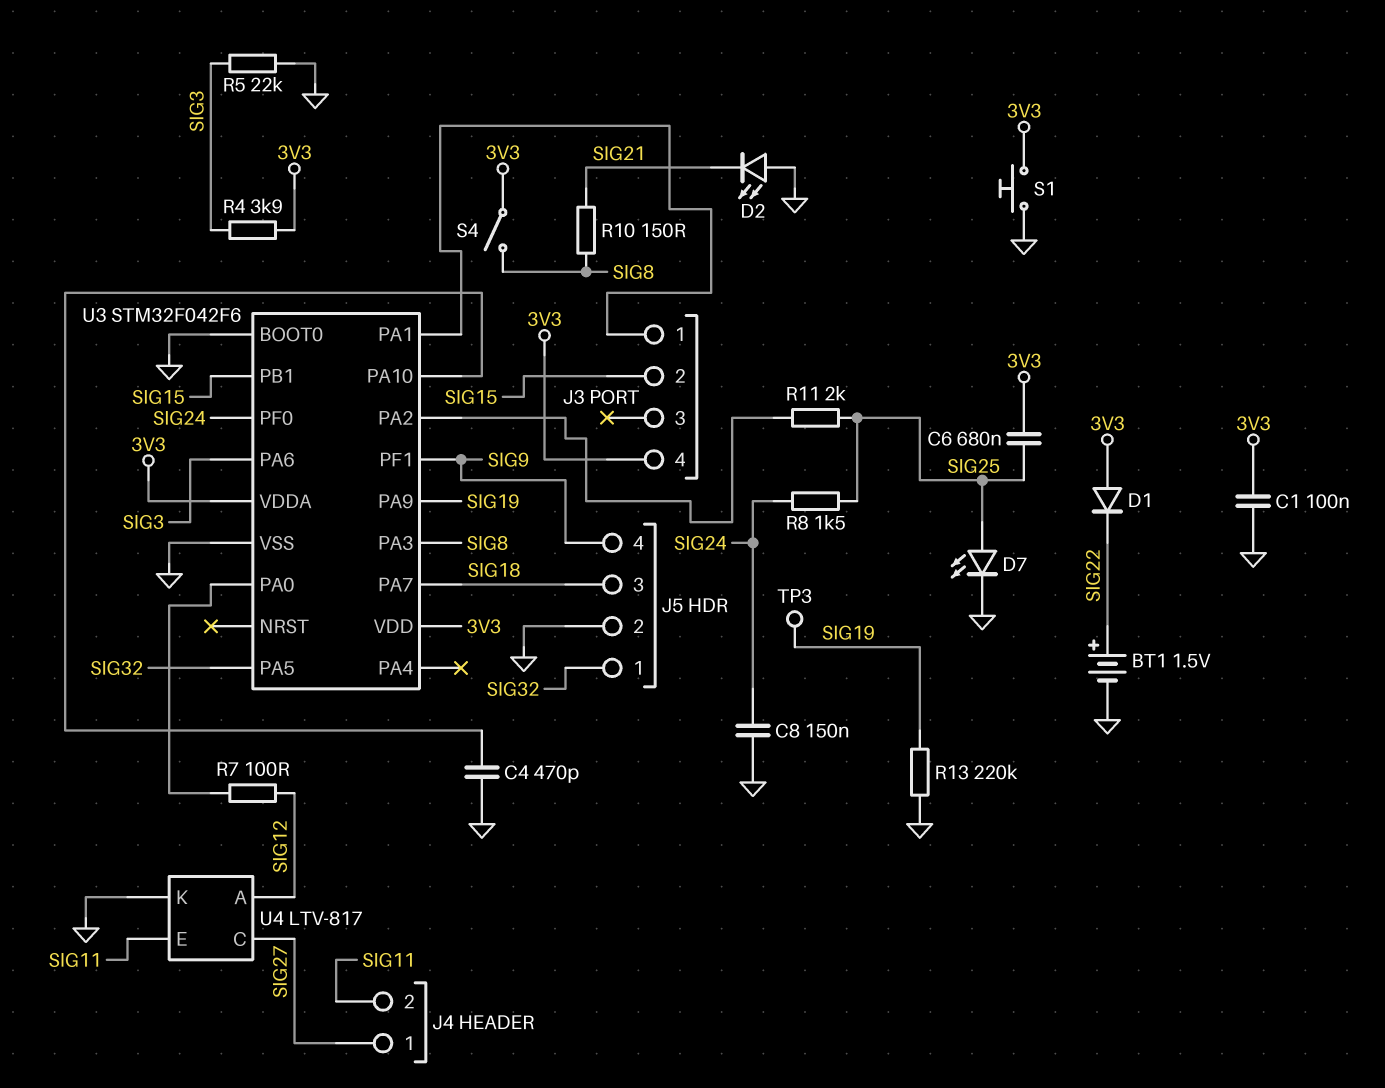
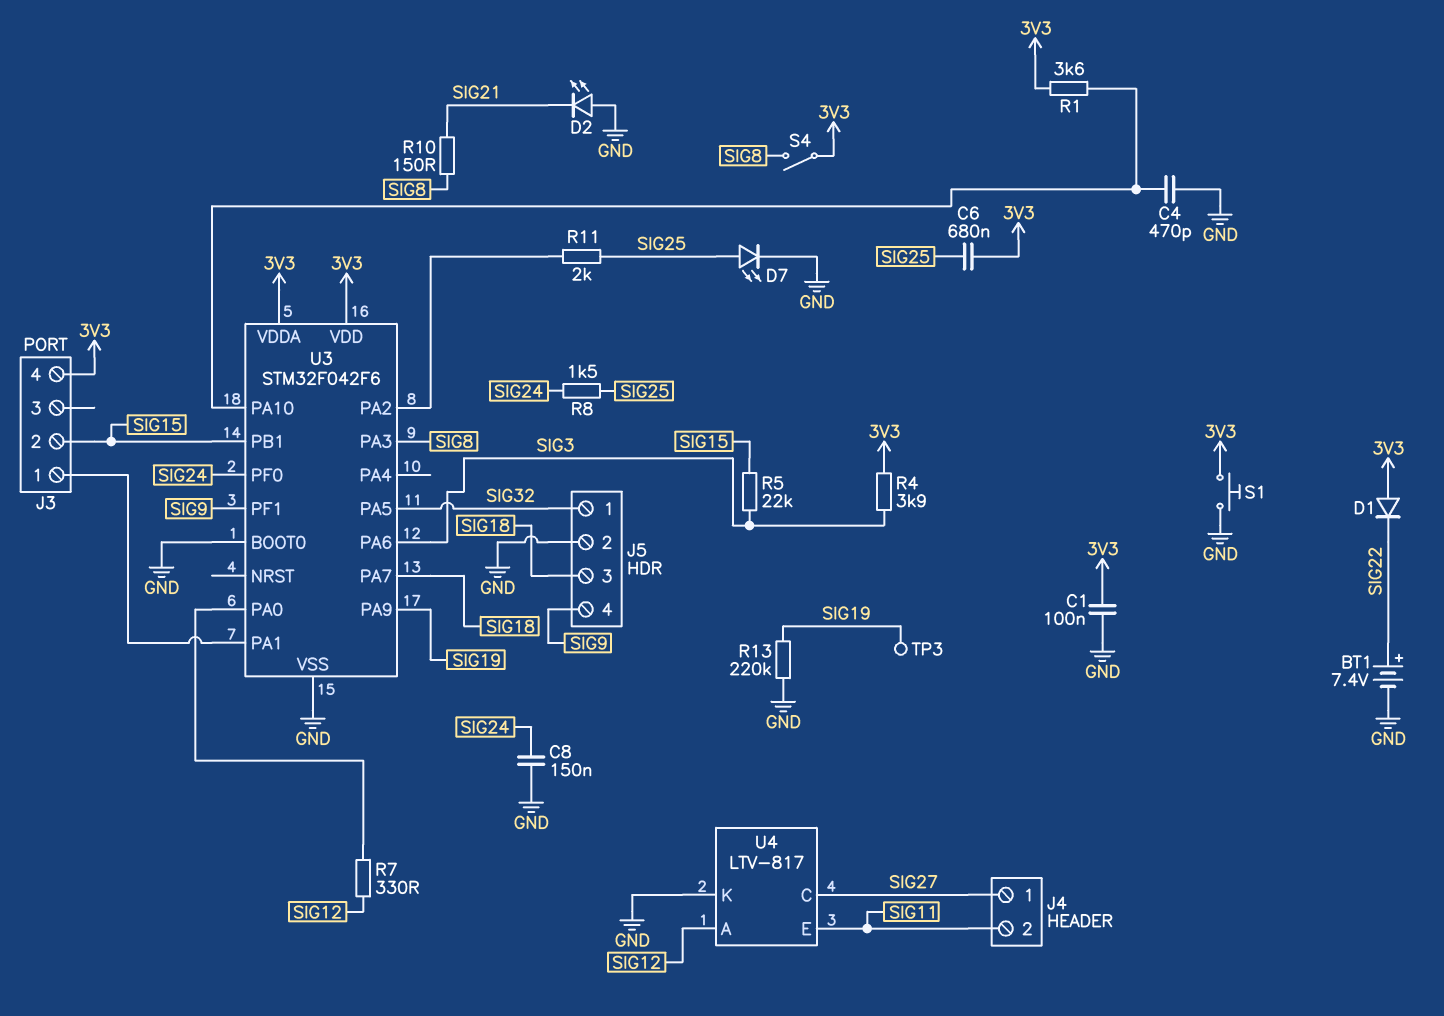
BT1: 1.5V (plus SIG22, minus GND) -> 7.4V (plus SIG22, minus GND)
R1: none -> 3.6k (3V3, U3/PA10)
R5: 22k (GND, SIG3) -> 22k (SIG3, SIG15)
R7: 100 (SIG12, U3/PA0) -> 330 (SIG12, U3/PA0)

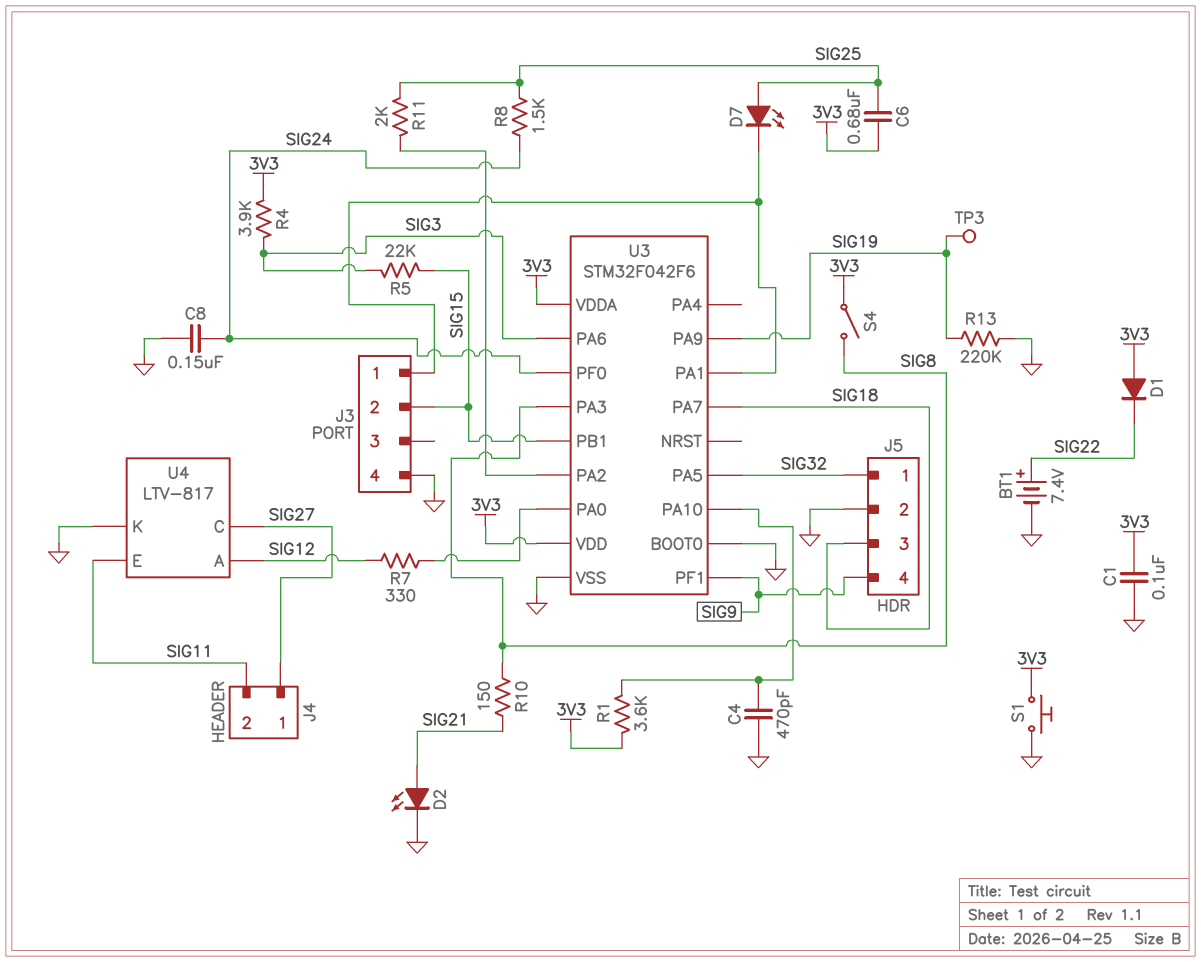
D2: LED (A GND, K SIG21) -> LED (A SIG21, K GND)
D7: LED (A SIG25, K GND) -> LED (A SIG25, K J3/1)
J3 pin 4: 3V3 -> GND

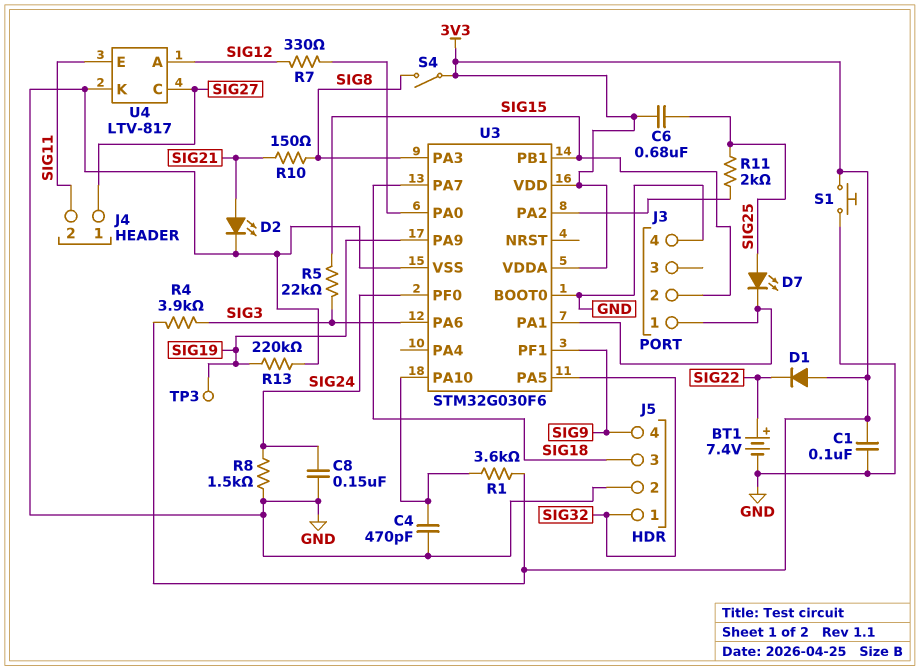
R8: 1.5k (SIG24, SIG25) -> 1.5k (GND, SIG24)
U3: STM32F042F6 -> STM32G030F6

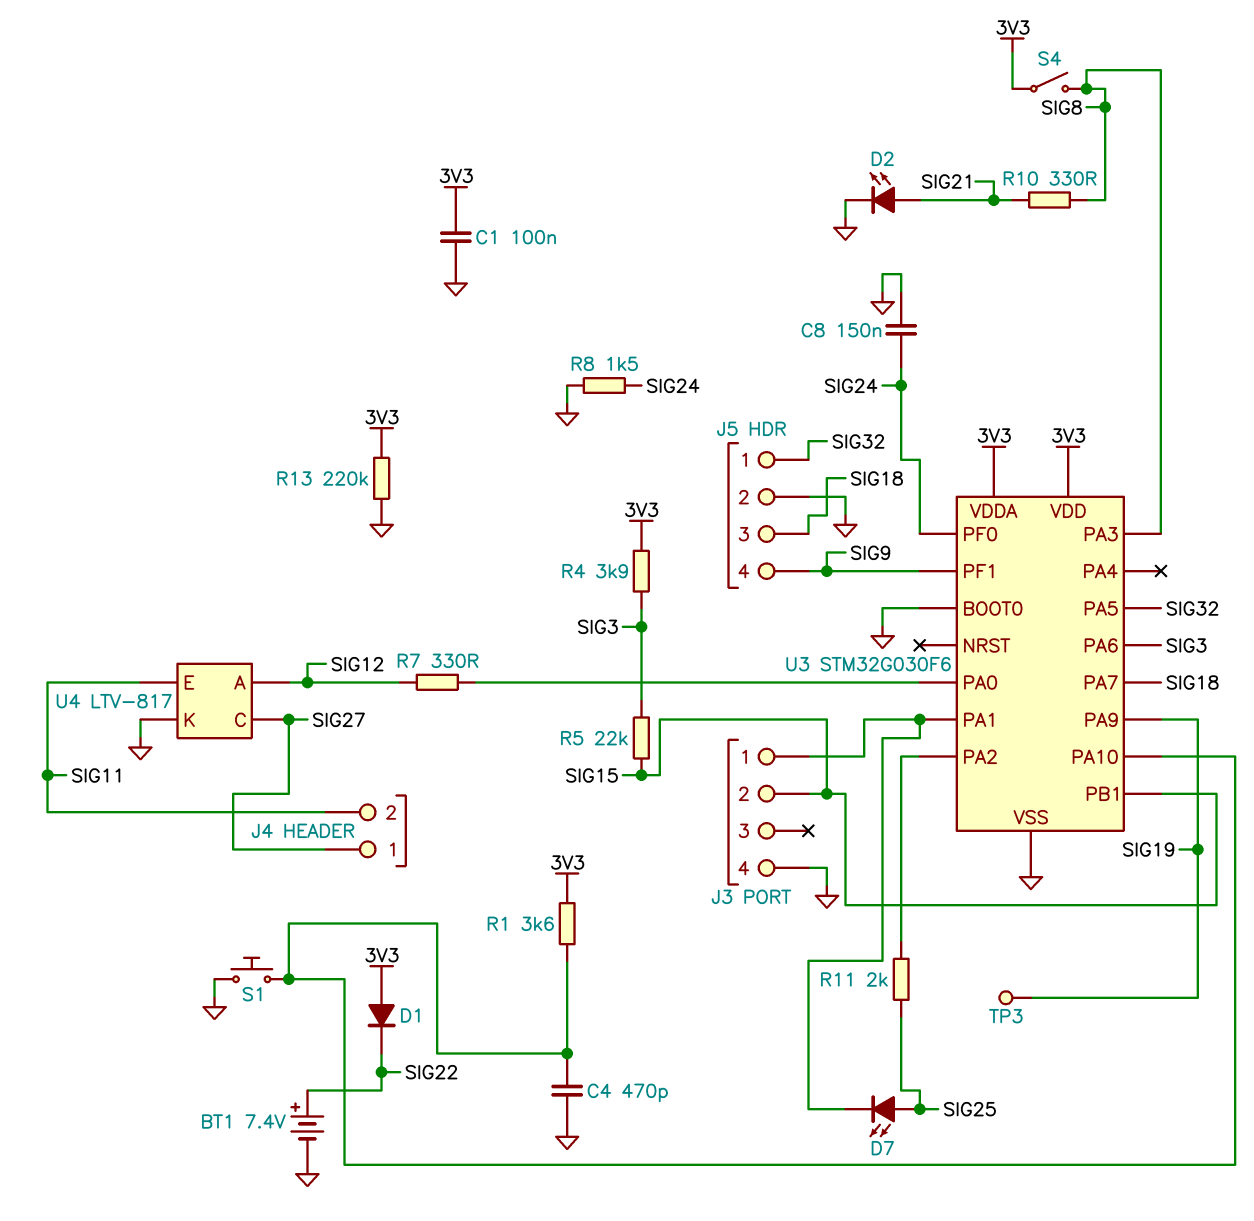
C6: 680nF (3V3, SIG25) -> none
R10: 150 (SIG8, SIG21) -> 330 (SIG8, SIG21)
R13: 220k (GND, SIG19) -> 220k (3V3, GND)
S1: button (3V3, GND) -> button (GND, U3/PA10)

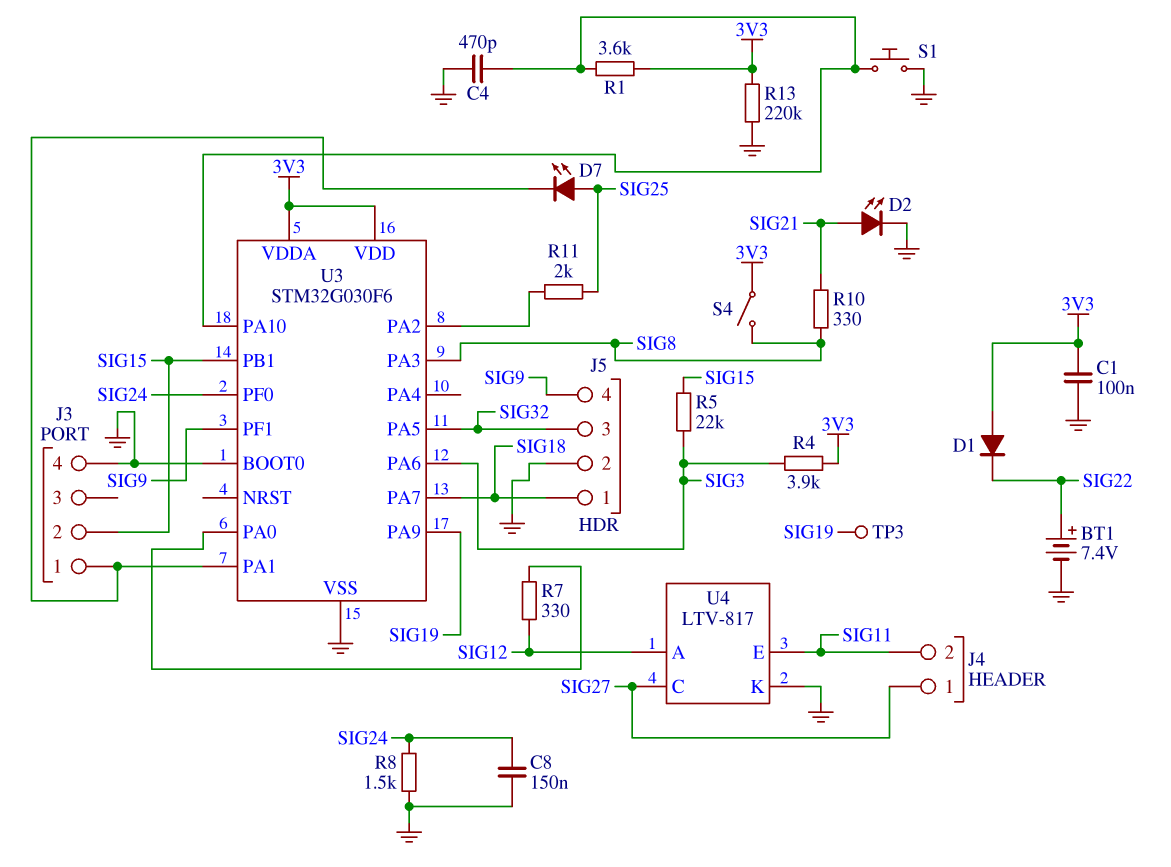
J5 pin 1: SIG32 -> SIG18
J5 pin 3: SIG18 -> SIG32

